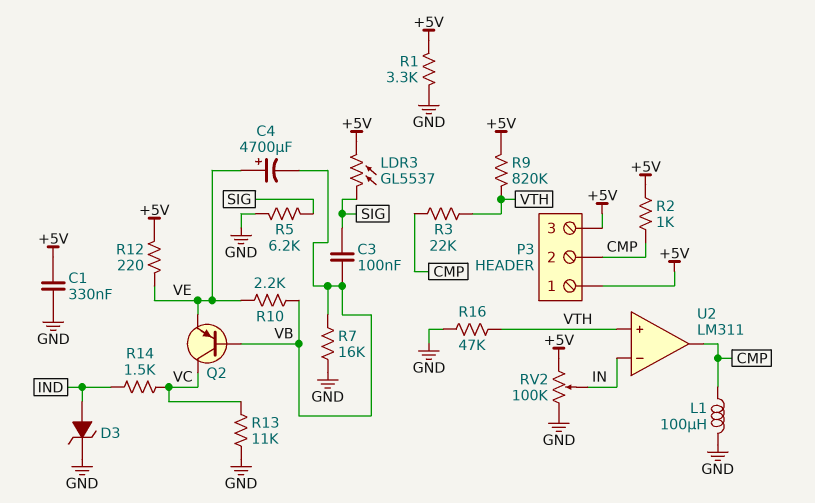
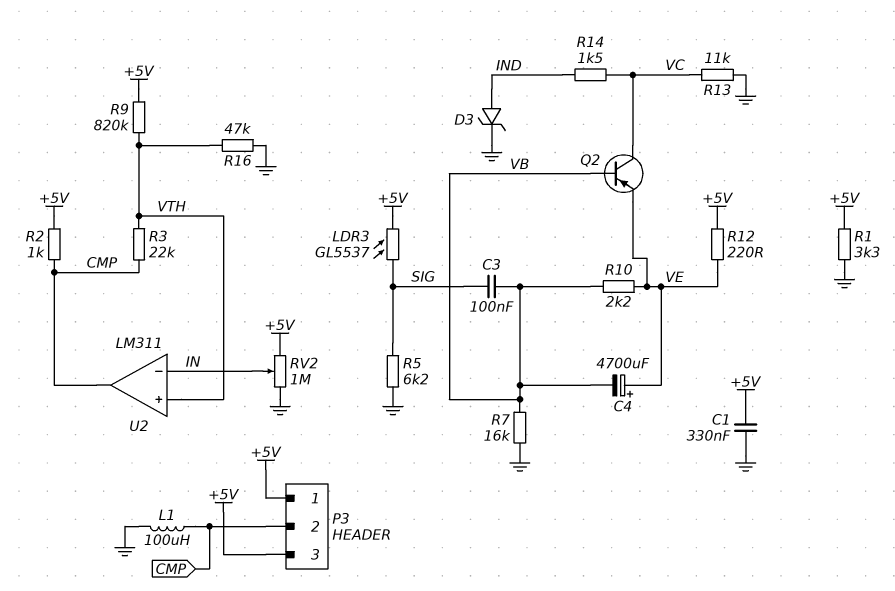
RV2: 100k (+5V, GND, wiper IN) -> 1M (+5V, GND, wiper IN)

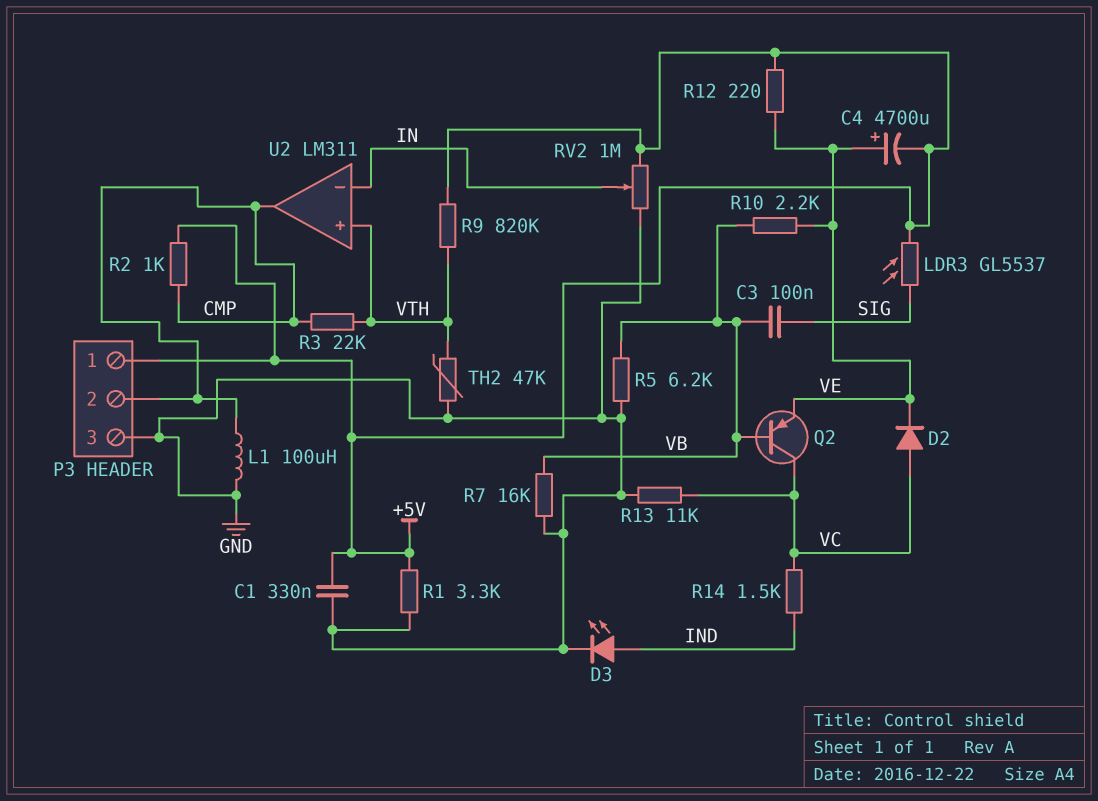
C4: 4700uF (plus VE, minus VB) -> 4700uF (plus VE, minus +5V)
D2: none -> diode (A VC, K VE)
D3: zener (A IND, K GND) -> LED (A IND, K GND)
P3 pin 3: +5V -> GND
R5: 6.2k (GND, SIG) -> 6.2k (GND, VB)
R16: 47k (GND, VTH) -> none
TH2: none -> 47k (GND, VTH)

